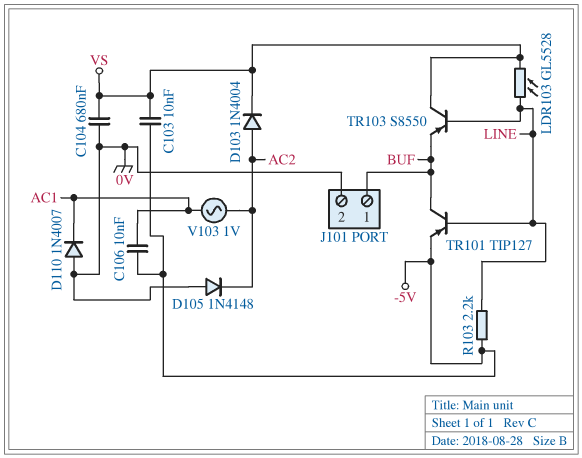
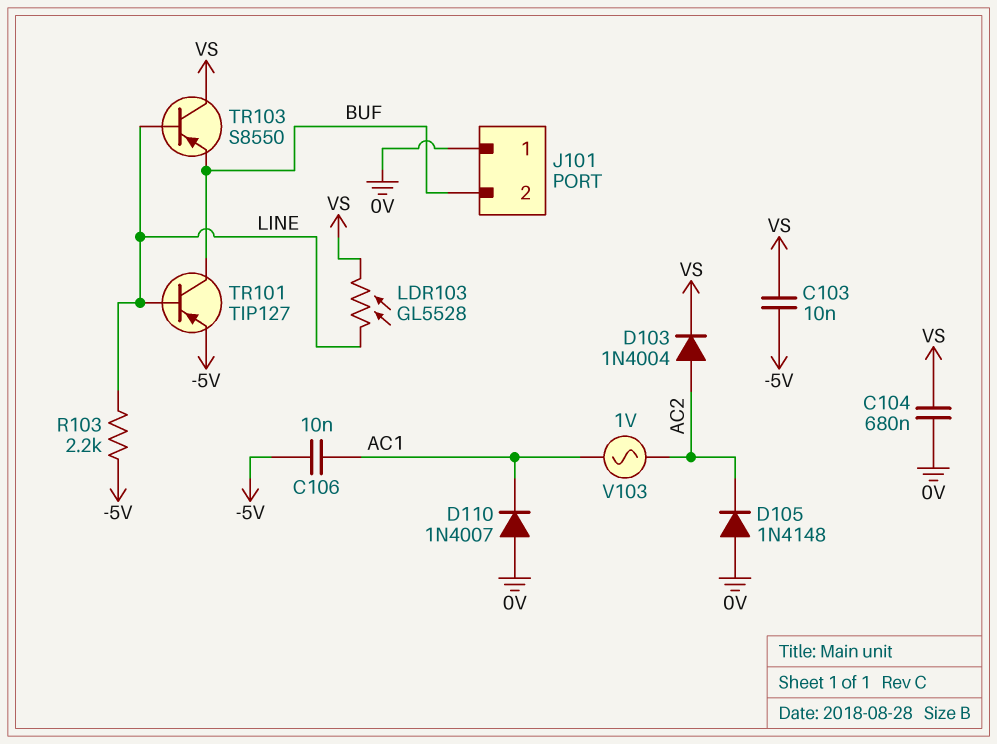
J101 pin 1: BUF -> 0V
J101 pin 2: 0V -> BUF

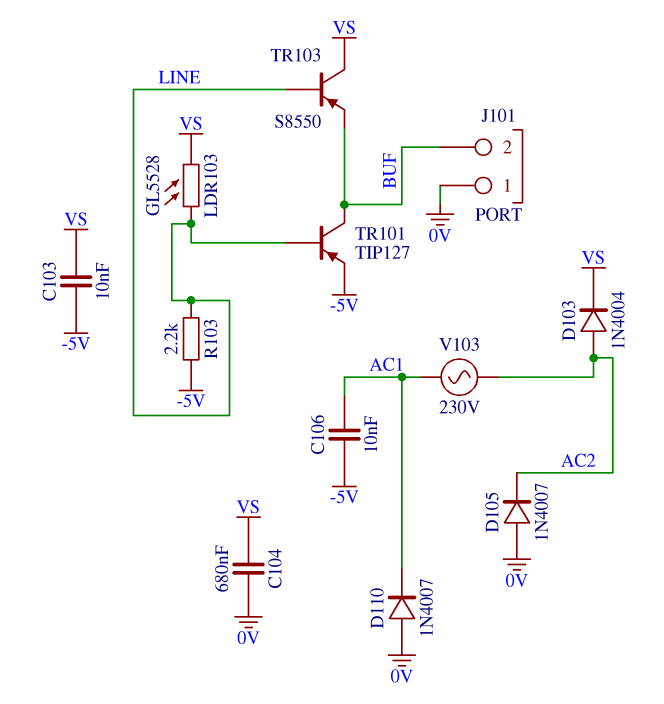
D105: diode 1N4148 (A 0V, K AC2) -> diode 1N4007 (A 0V, K AC2)
V103: AC 1V (AC1, AC2) -> AC 230V (AC1, AC2)

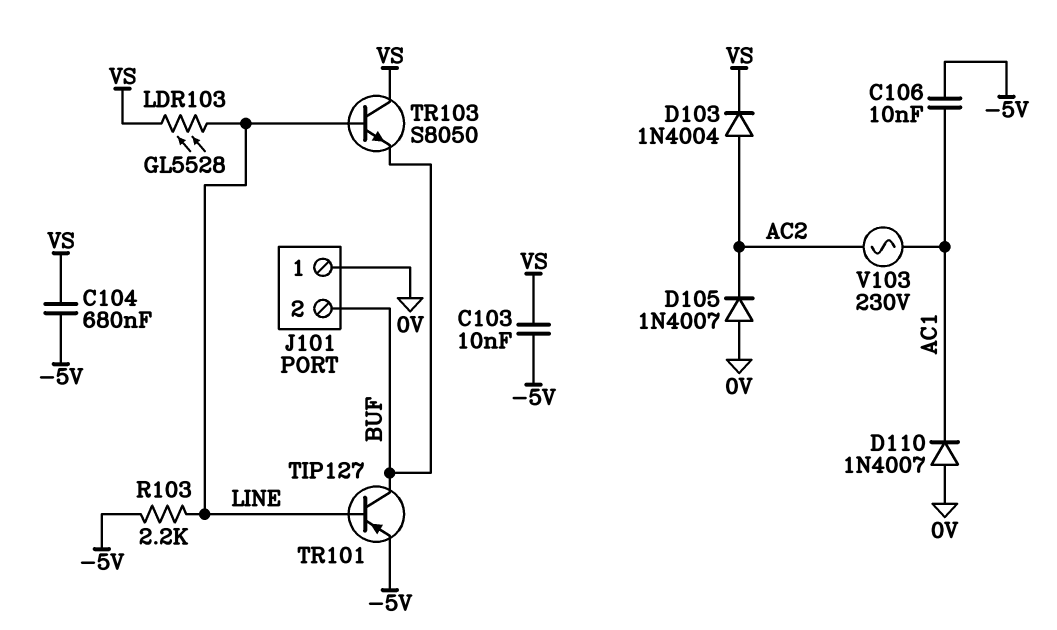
C104: 680nF (0V, VS) -> 680nF (-5V, VS)
TR103: PNP S8550 (B LINE, C VS, E BUF) -> NPN S8050 (B LINE, C VS, E BUF)

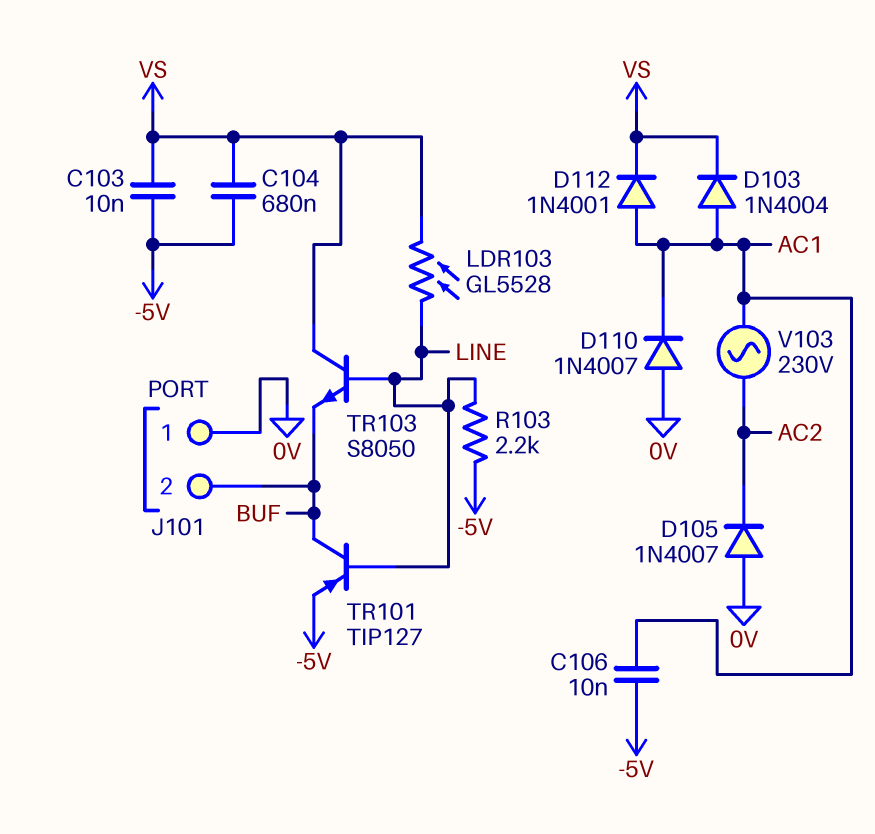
D103: diode 1N4004 (A AC2, K VS) -> diode 1N4004 (A AC1, K VS)
D112: none -> diode 1N4001 (A AC1, K VS)

